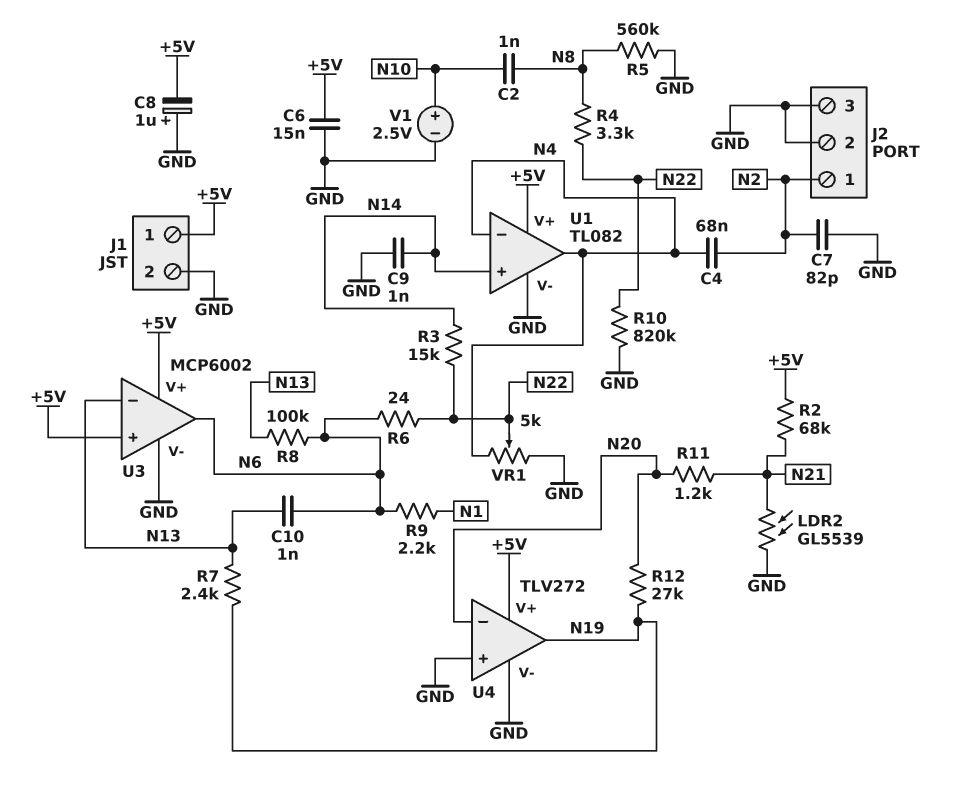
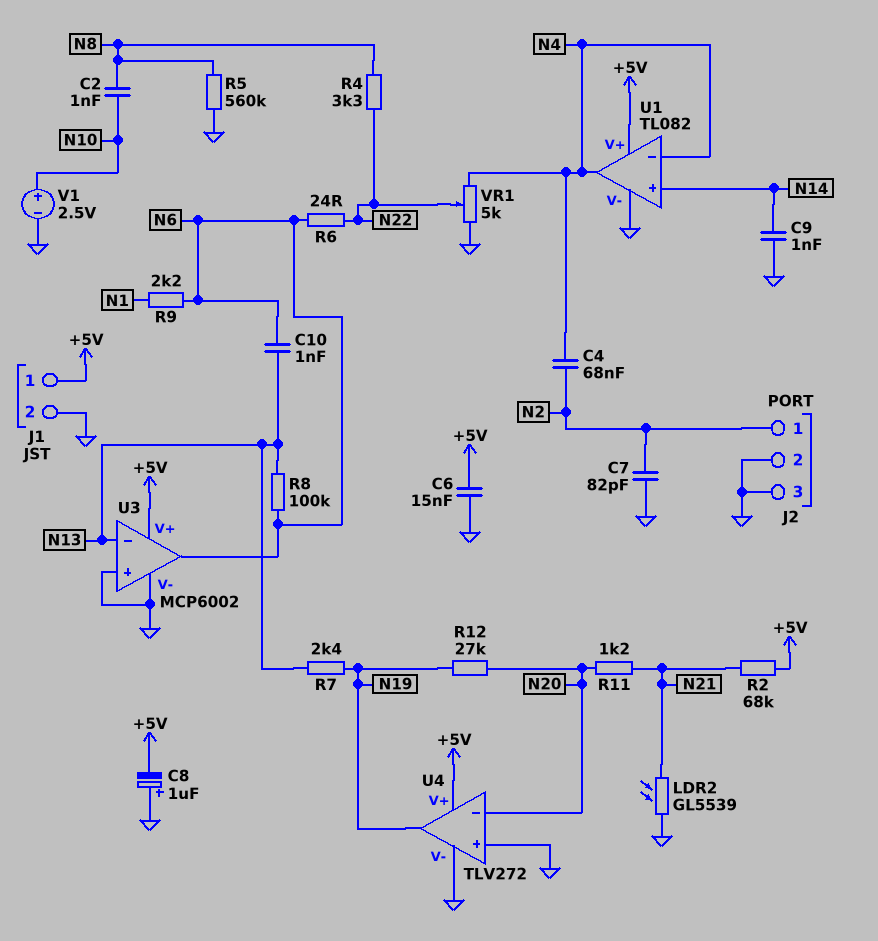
R3: 15k (N14, N22) -> none
R10: 820k (GND, N22) -> none
U3 pin in+: +5V -> GND

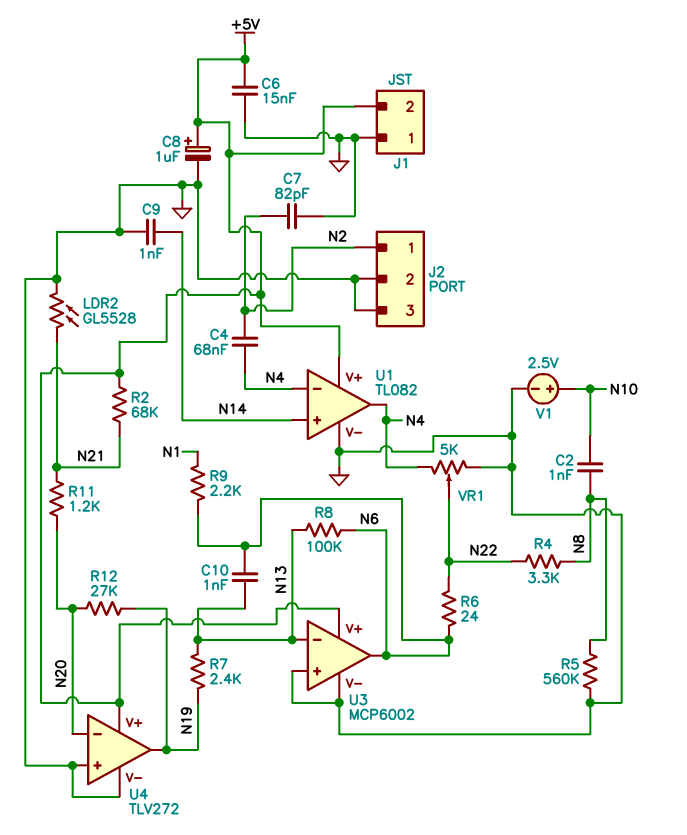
C8: 1uF (plus GND, minus +5V) -> 1uF (plus +5V, minus GND)
J1 pin 1: +5V -> GND
J1 pin 2: GND -> +5V
LDR2: GL5539 (GND, N21) -> GL5528 (GND, N21)

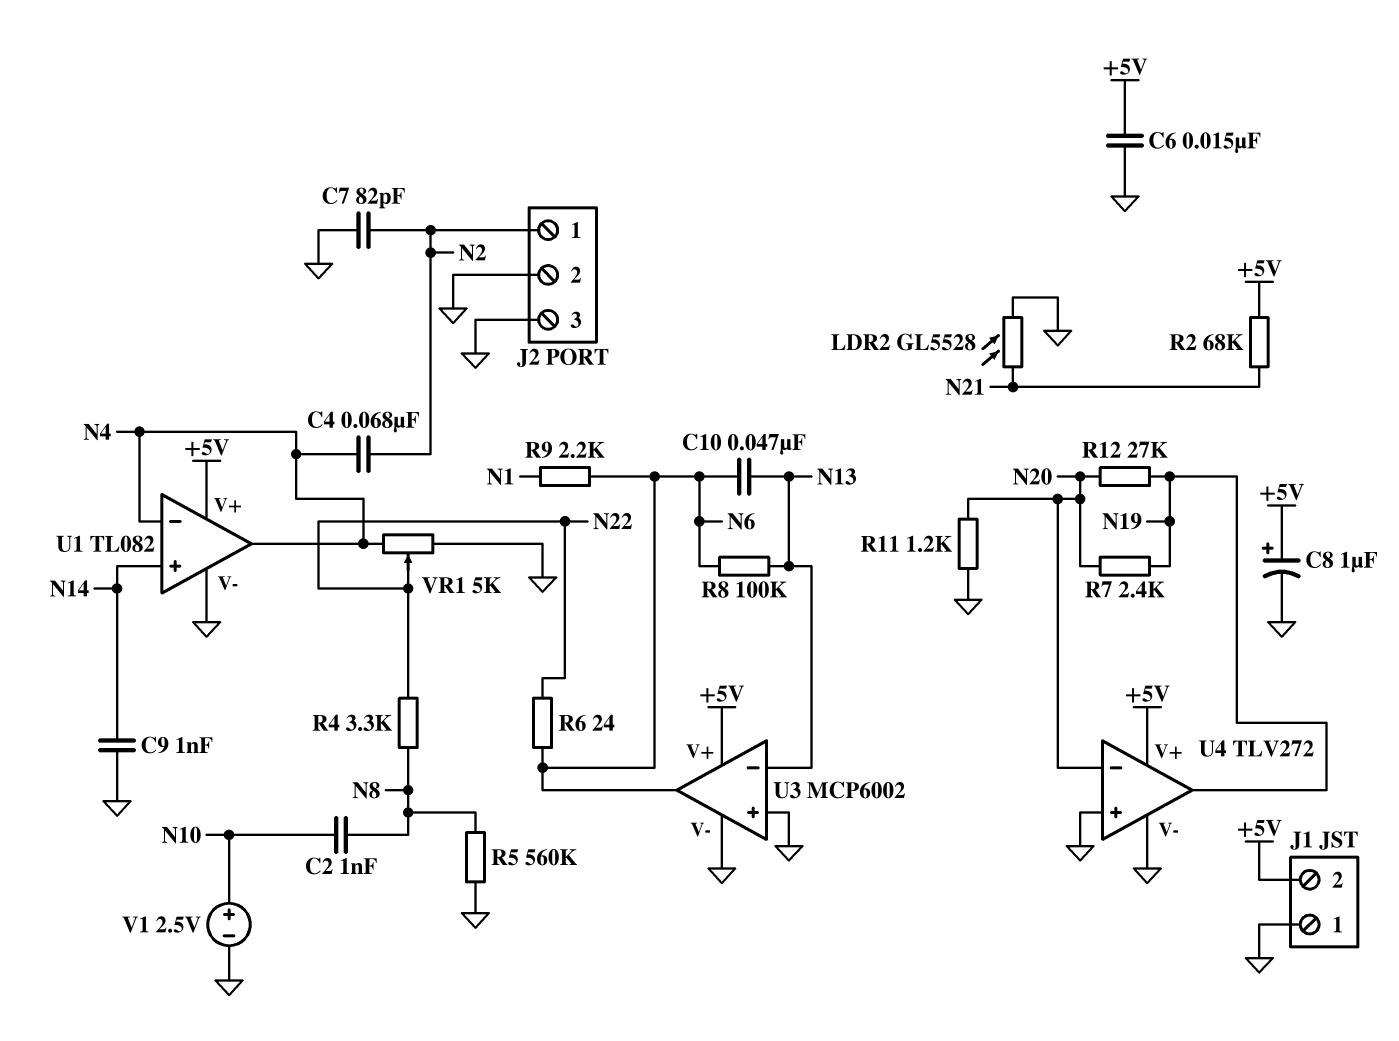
C10: 1nF (N6, N13) -> 47nF (N6, N13)
R7: 2.4k (N13, N19) -> 2.4k (N19, N20)
R11: 1.2k (N20, N21) -> 1.2k (GND, N20)

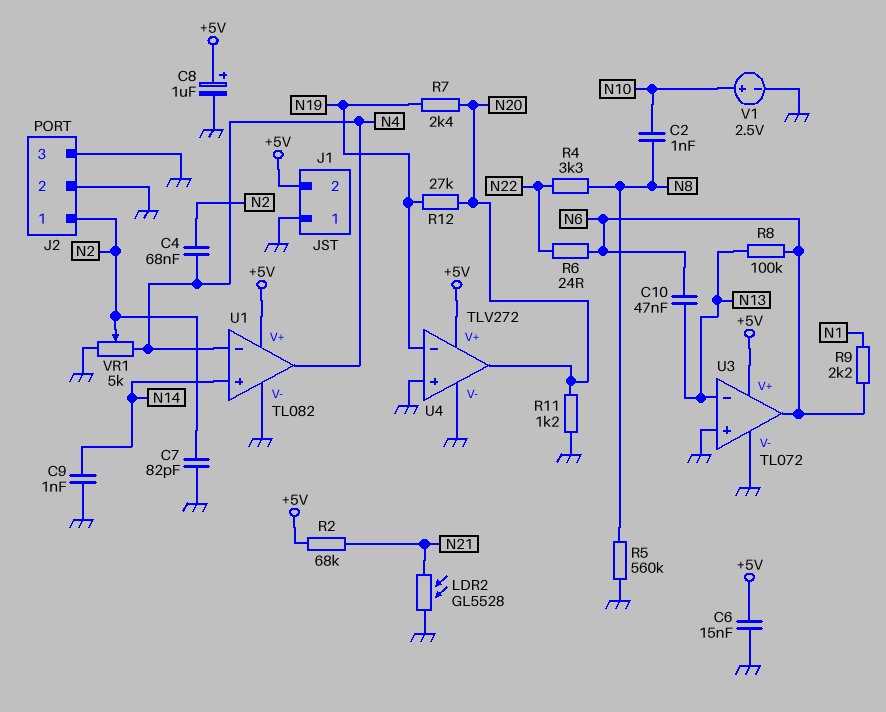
U3: MCP6002 -> TL072
U4 pin in-: N20 -> N19
U4 pin out: N19 -> N20
VR1: 5k (GND, N4, wiper N22) -> 5k (GND, N4, wiper N2)

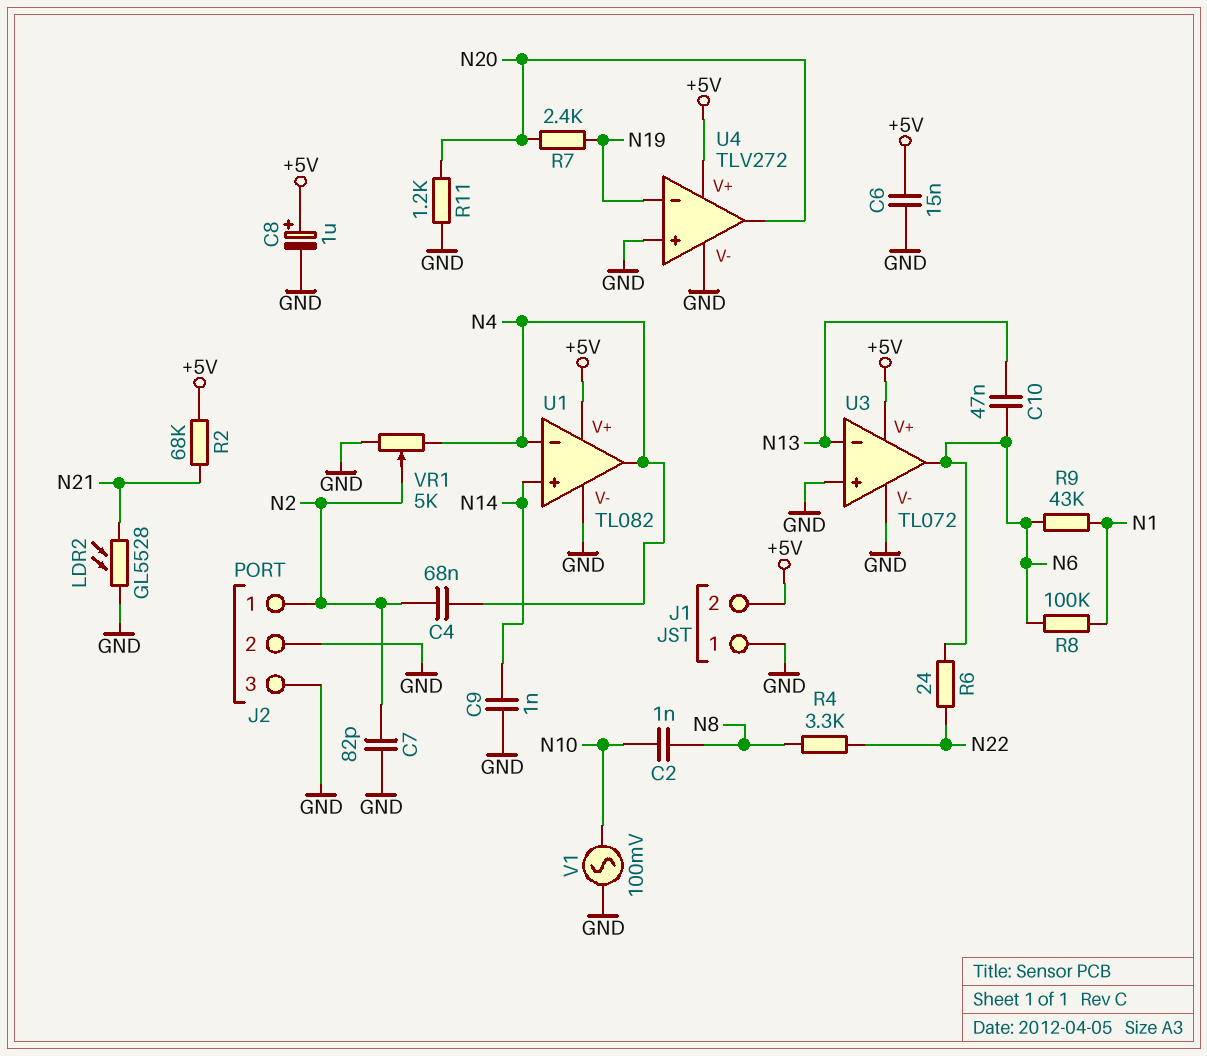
R5: 560k (GND, N8) -> none
R8: 100k (N6, N13) -> 100k (N1, N6)
R9: 2.2k (N1, N6) -> 43k (N1, N6)
R12: 27k (N19, N20) -> none
V1: 2.5V (plus N10, minus GND) -> AC 100mV (GND, N10)

